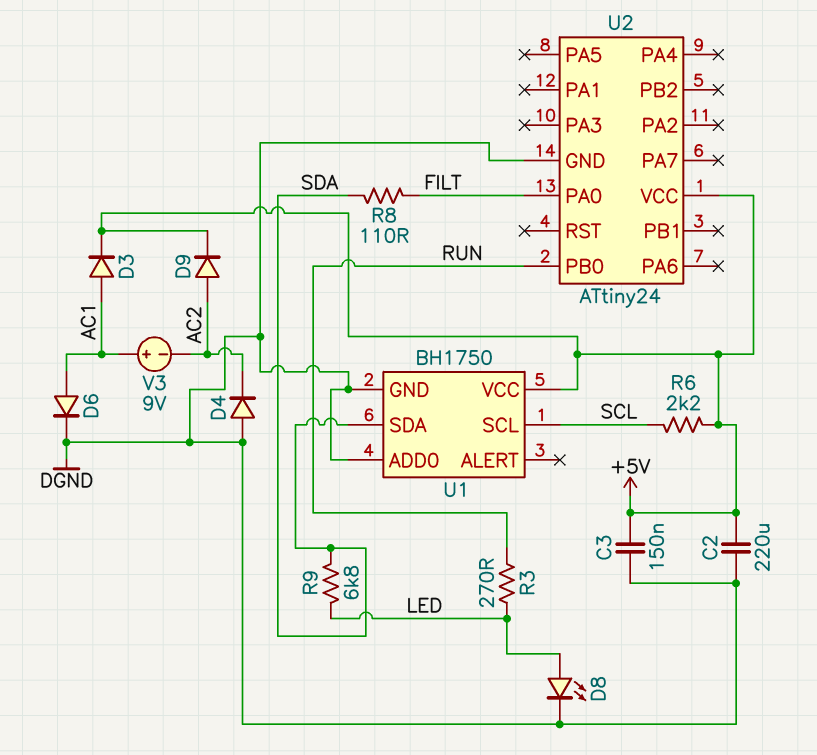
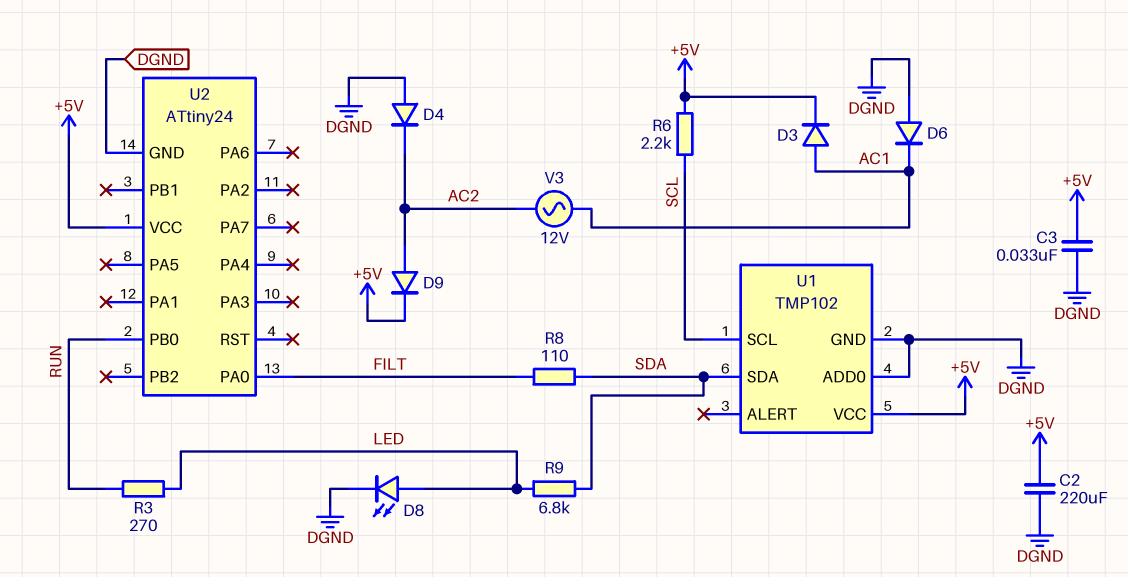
C3: 150nF (+5V, DGND) -> 33nF (+5V, DGND)
D6: diode (A AC1, K DGND) -> diode (A DGND, K AC1)
U1: BH1750 -> TMP102
V3: 9V (plus AC1, minus AC2) -> AC 12V (AC1, AC2)

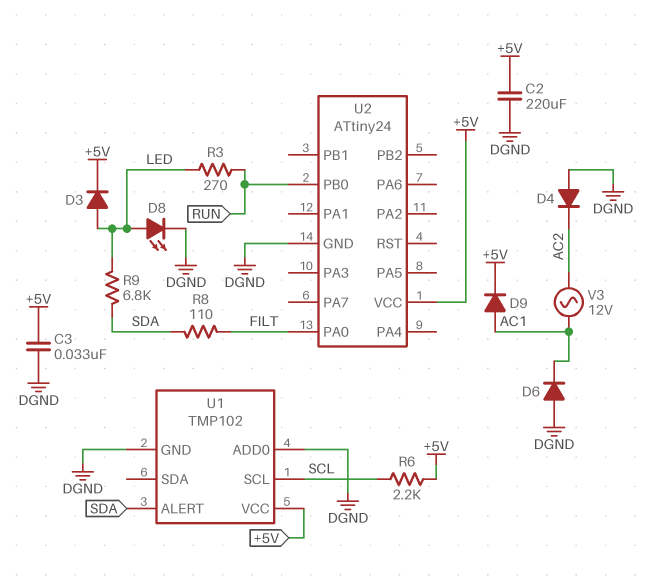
D3: diode (A AC1, K +5V) -> diode (A LED, K +5V)
D9: diode (A AC2, K +5V) -> diode (A AC1, K +5V)
U1 pin ALERT: none -> SDA
U1 pin SDA: SDA -> none

